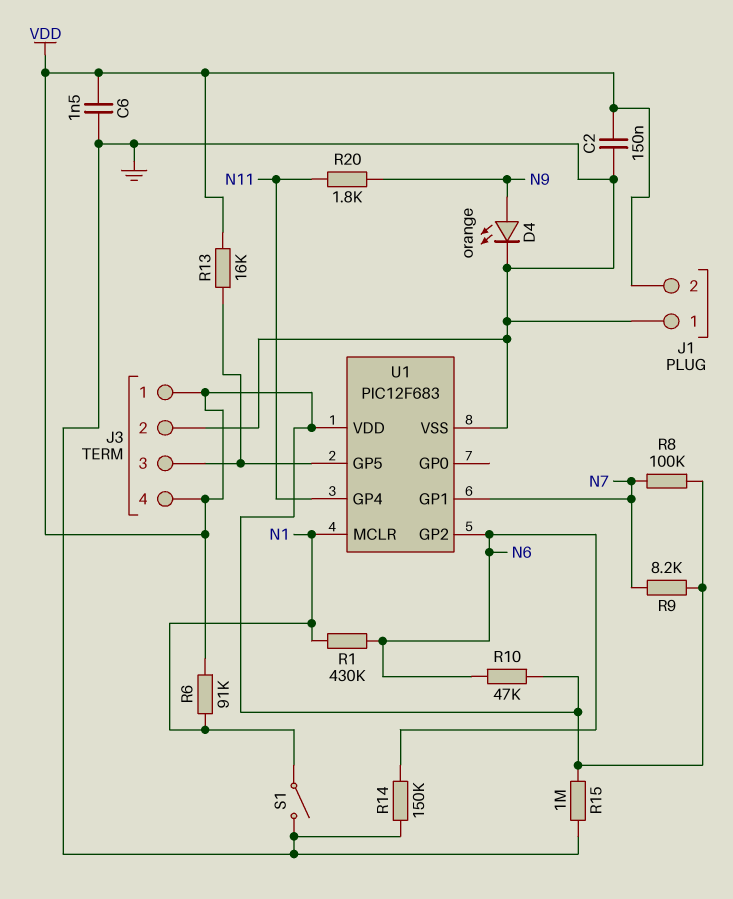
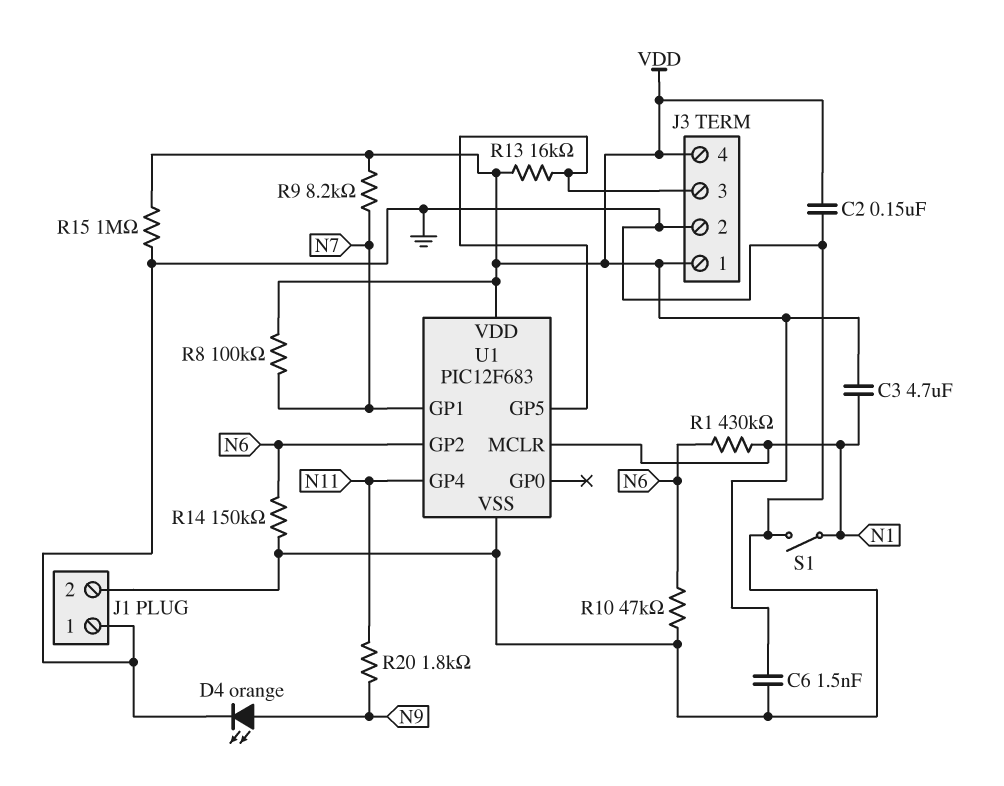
C3: none -> 4.7uF (N1, VDD)
J1 pin 2: VDD -> GND
R6: 91k (N1, VDD) -> none
R10: 47k (N6, VDD) -> 47k (GND, N6)

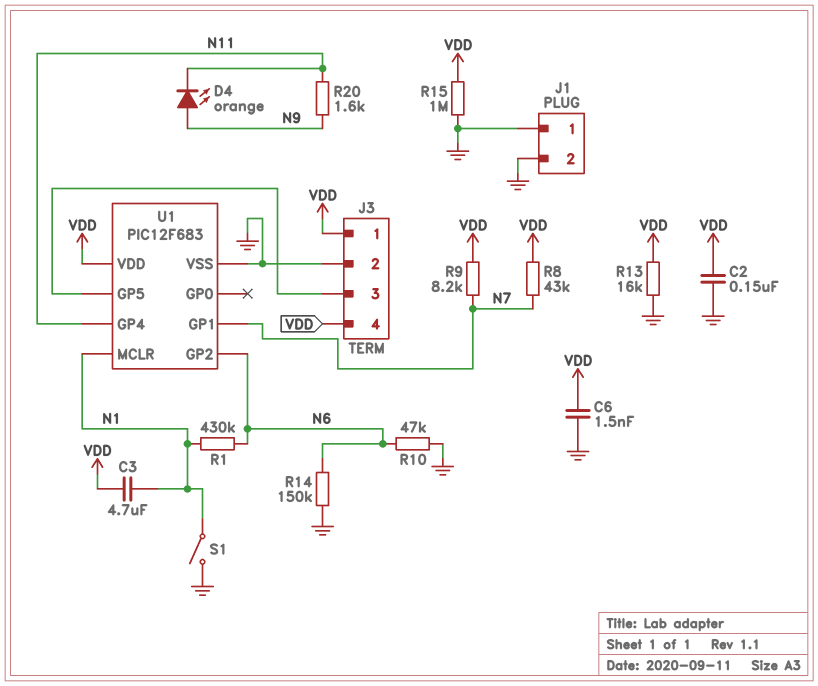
D4: LED orange (A N9, K GND) -> LED orange (A N9, K N11)
R8: 100k (N7, VDD) -> 43k (N7, VDD)
R13: 16k (J3/3, VDD) -> 16k (GND, VDD)
R20: 1.8k (N9, N11) -> 1.6k (N9, N11)

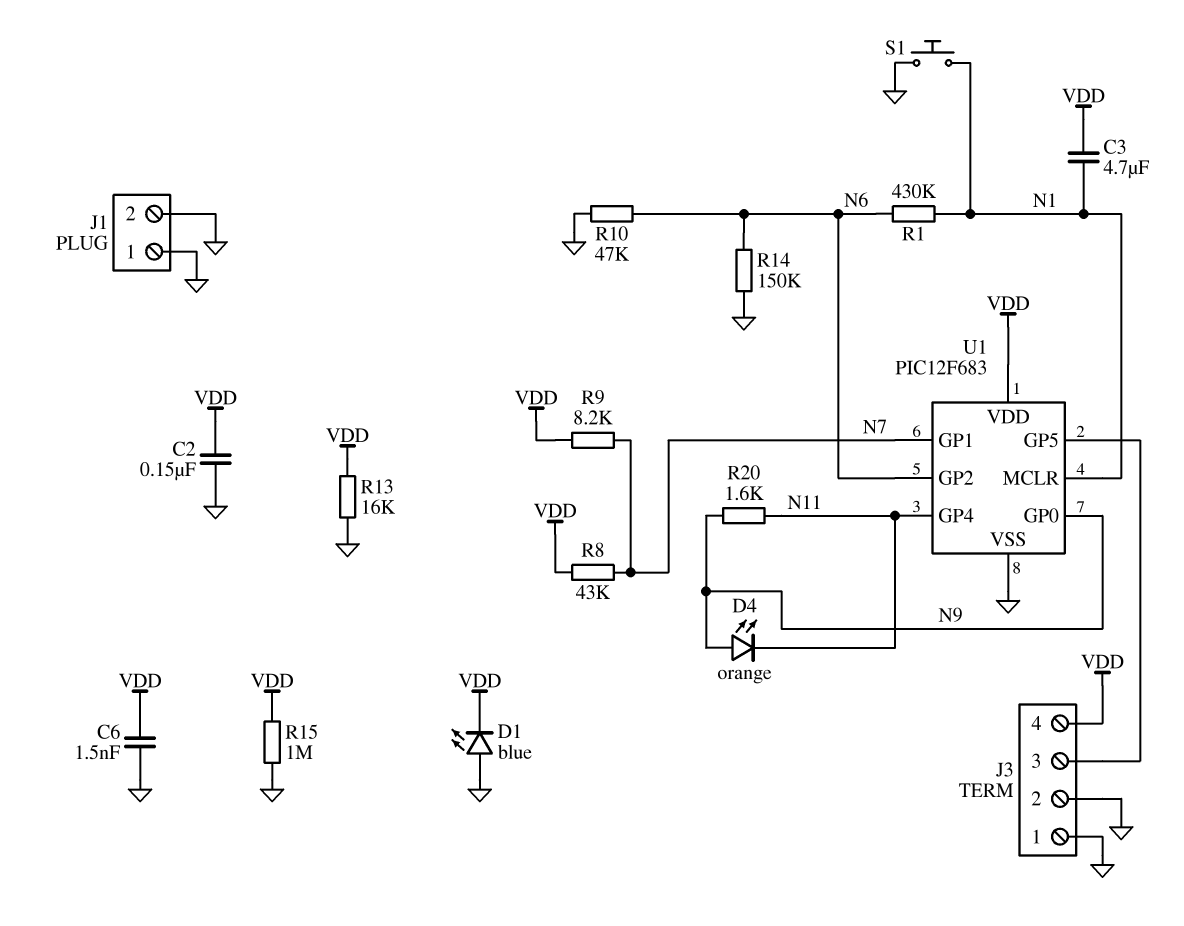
D1: none -> LED blue (A GND, K VDD)
J3 pin 1: VDD -> GND
S1: switch (GND, N1) -> button (GND, N1)
U1 pin GP0: none -> N9

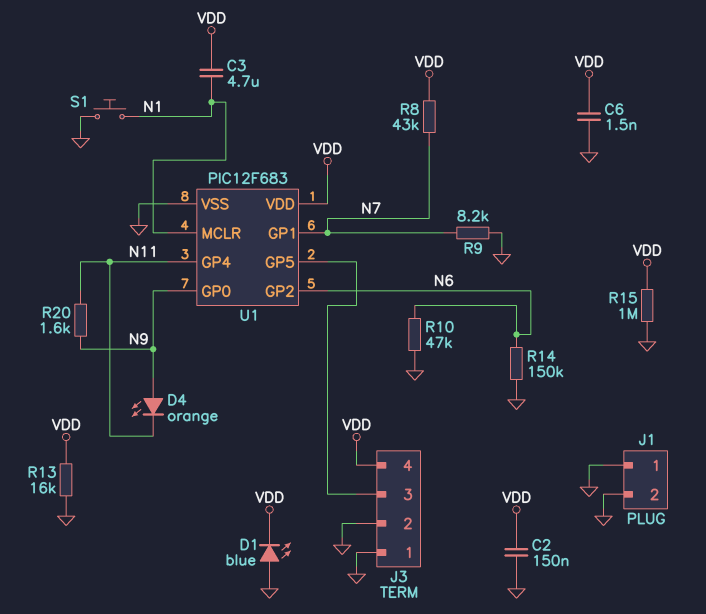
R1: 430k (N1, N6) -> none
R9: 8.2k (N7, VDD) -> 8.2k (GND, N7)

